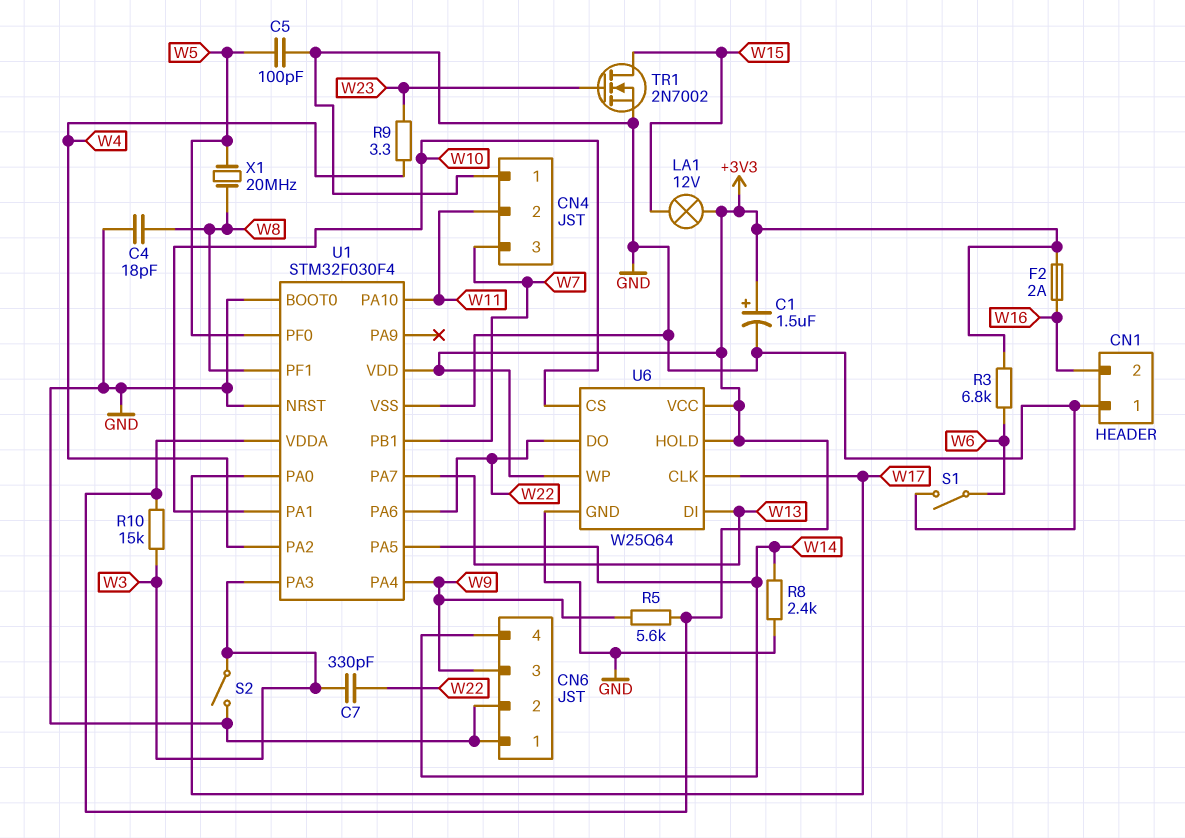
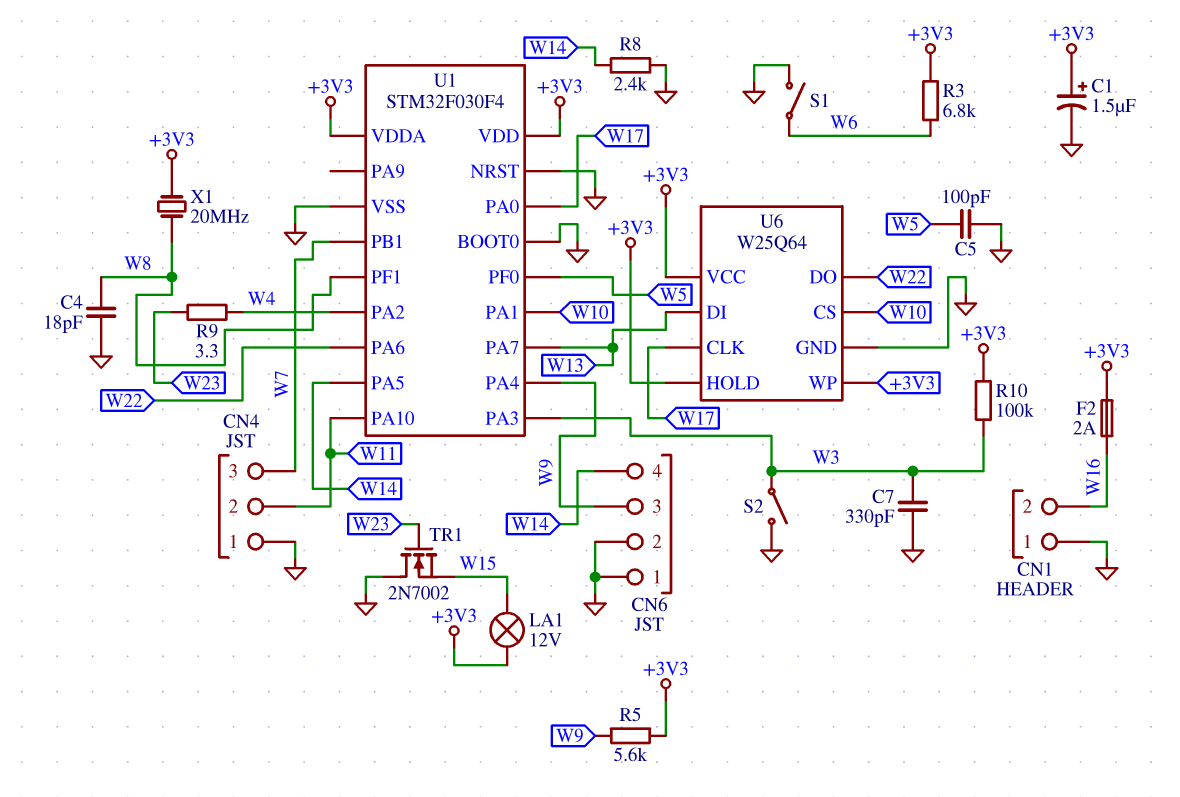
C7: 330pF (W3, W22) -> 330pF (GND, W3)
R10: 15k (+3V3, W3) -> 100k (+3V3, W3)
TR1: NMOS 2N7002 (G W23, D W15, S GND) -> NMOS 2N7002 (G W23, D GND, S W15)
X1: 20MHz (W5, W8) -> 20MHz (+3V3, W8)

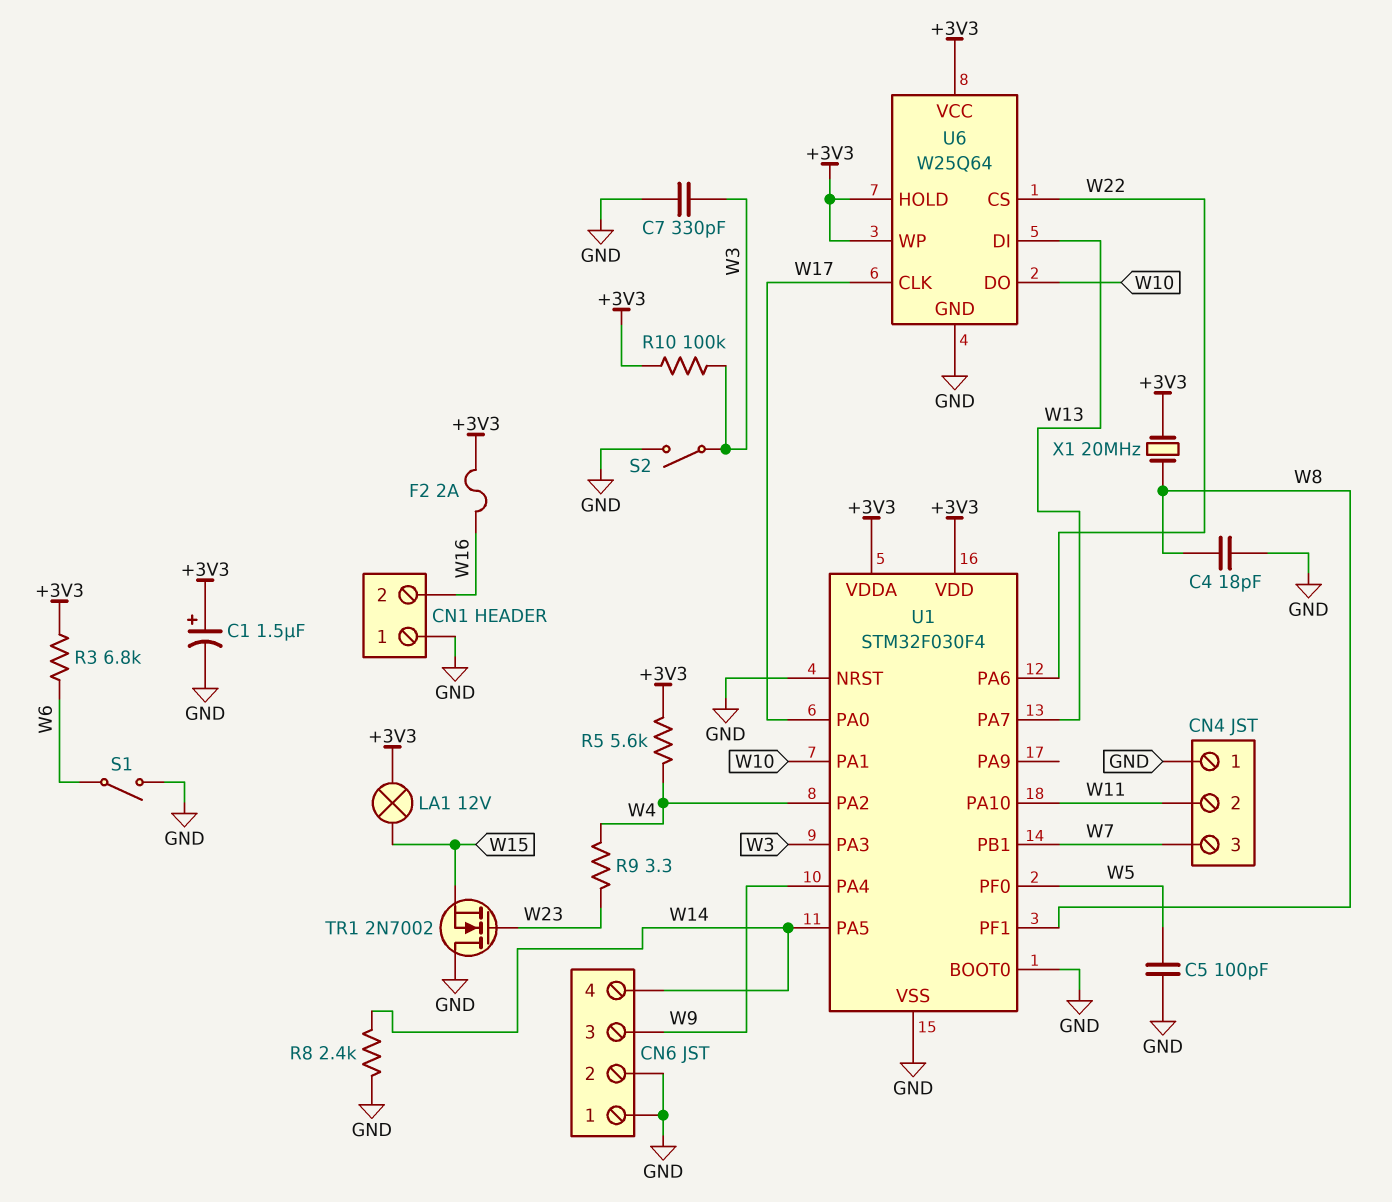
R5: 5.6k (+3V3, W9) -> 5.6k (+3V3, W4)
U6 pin CS: W10 -> W22
U6 pin DO: W22 -> W10

